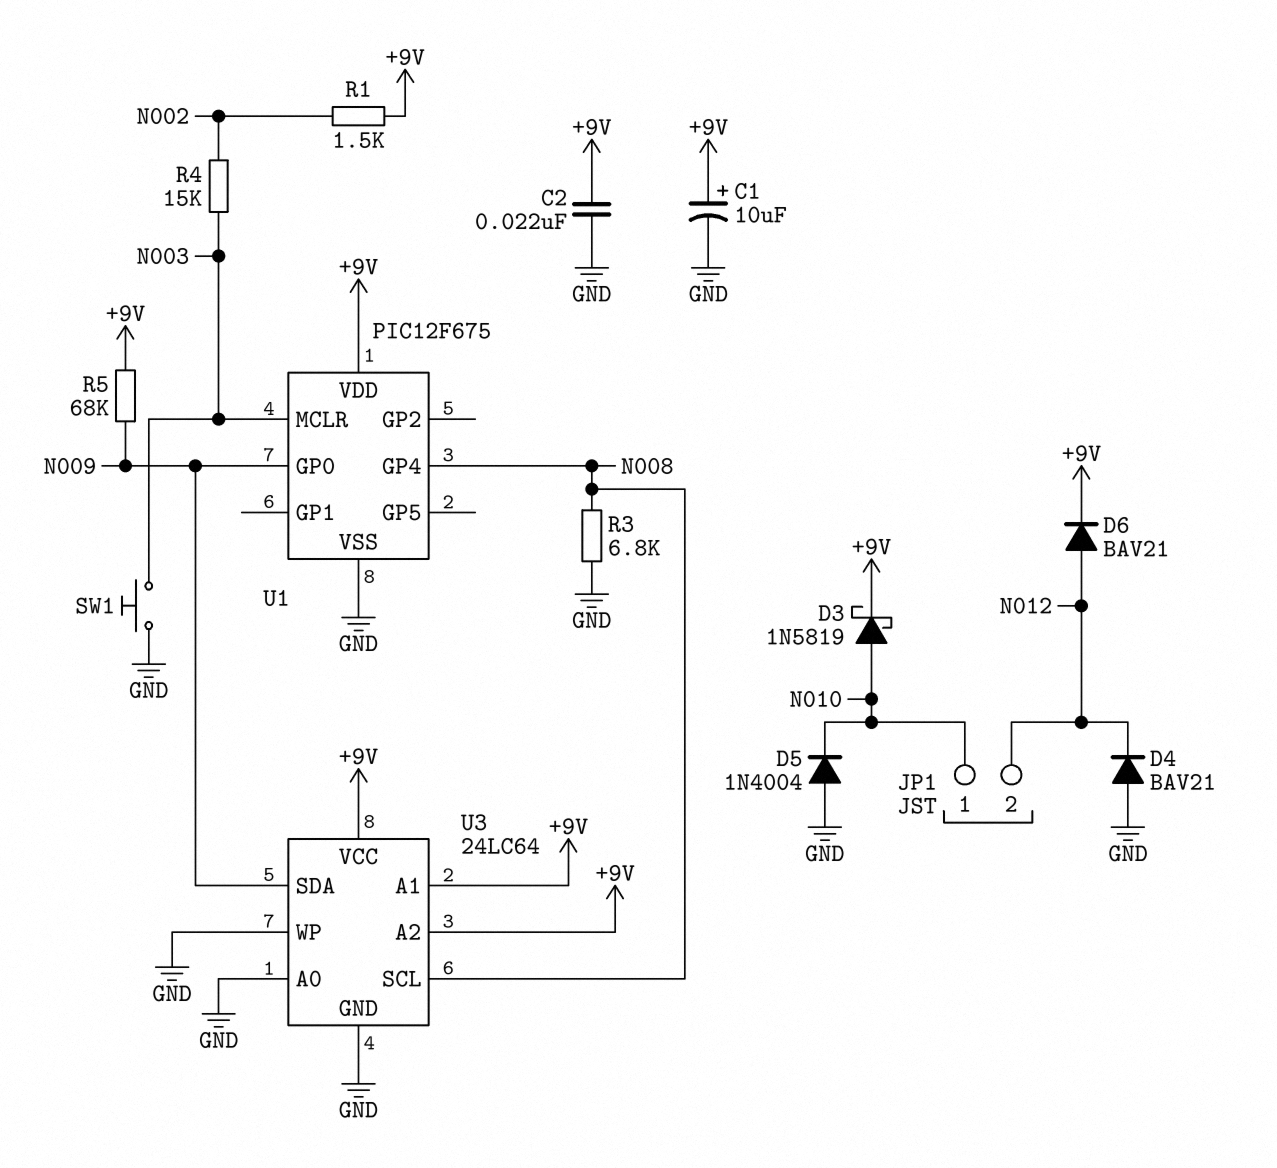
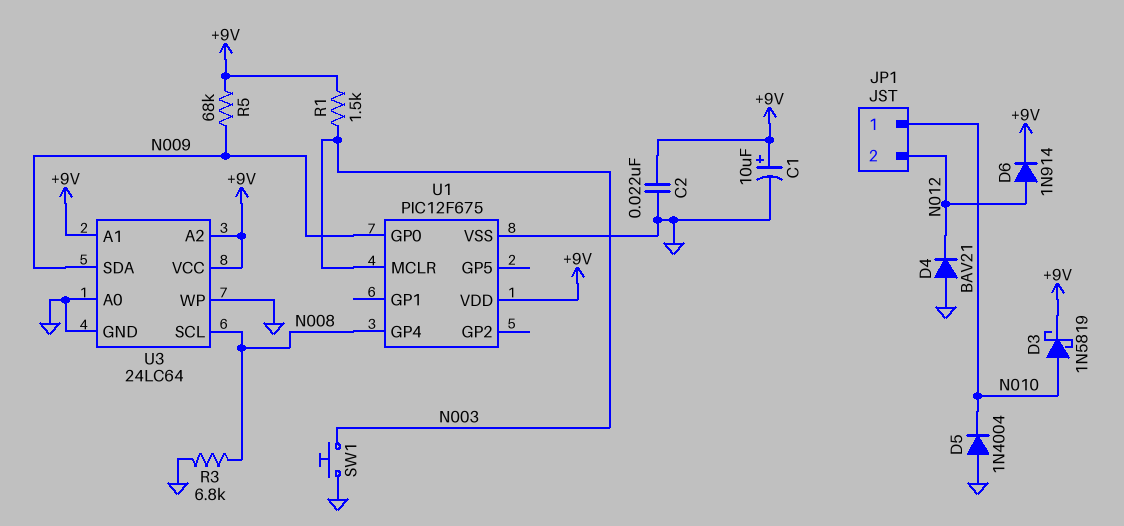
D6: diode BAV21 (A N012, K +9V) -> diode 1N914 (A N012, K +9V)
R1: 1.5k (+9V, N002) -> 1.5k (+9V, N003)
R4: 15k (N002, N003) -> none

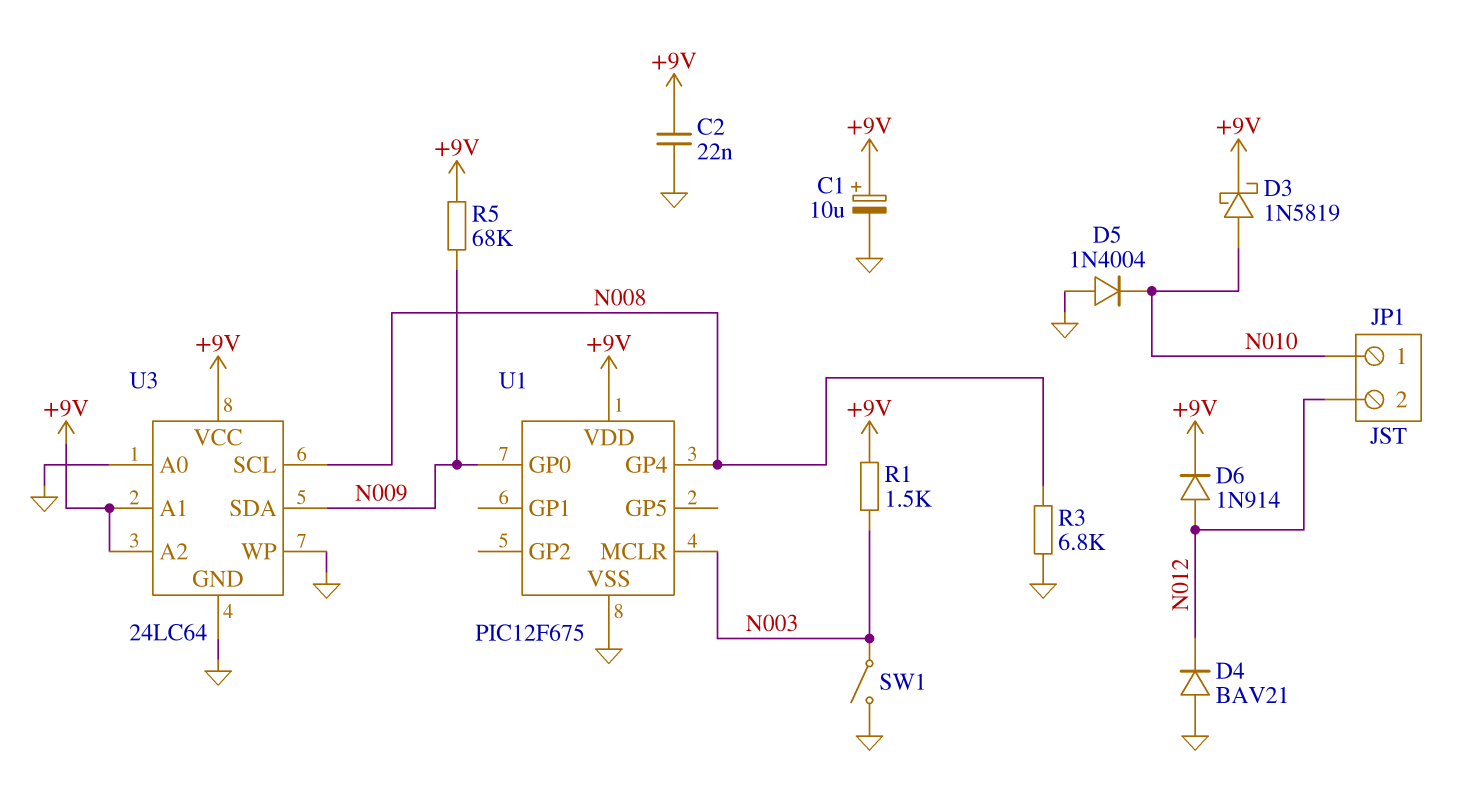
SW1: button (GND, N003) -> switch (GND, N003)

